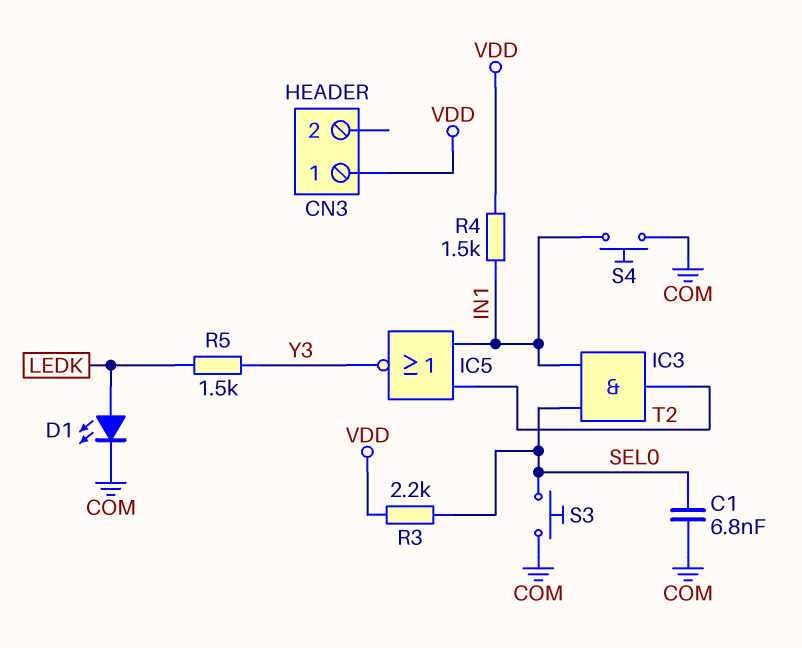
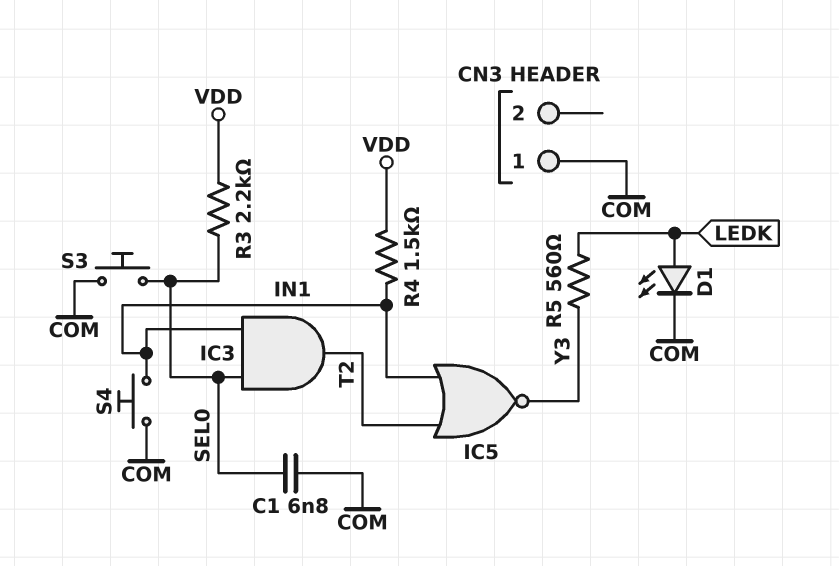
CN3 pin 1: VDD -> COM
R5: 1.5k (LEDK, Y3) -> 560 (LEDK, Y3)

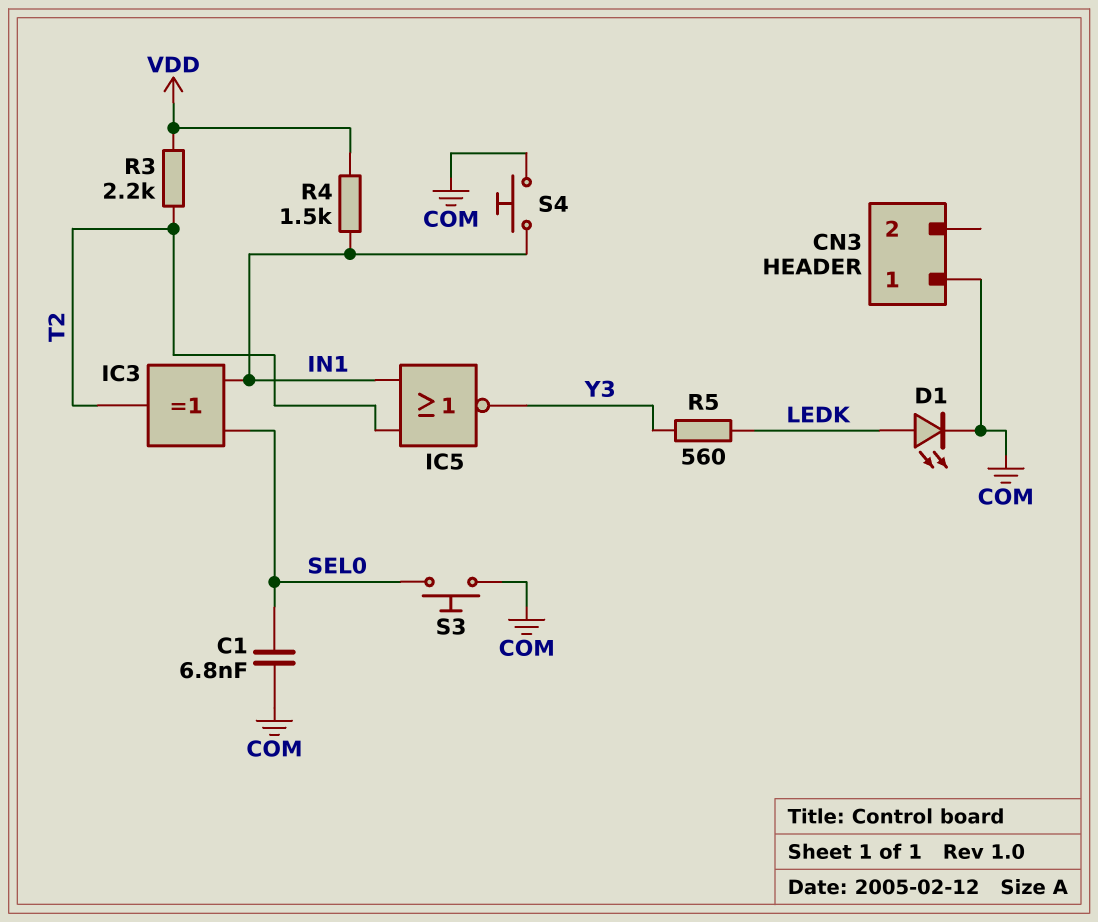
IC3: AND (in IN1, in SEL0, out T2) -> XOR (in IN1, in SEL0, out T2)
R3: 2.2k (SEL0, VDD) -> 2.2k (T2, VDD)

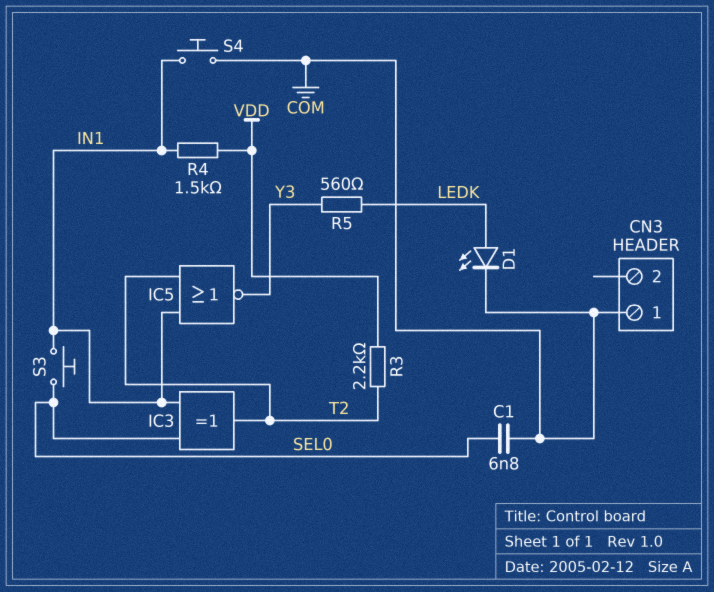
S3: button (COM, SEL0) -> button (IN1, SEL0)

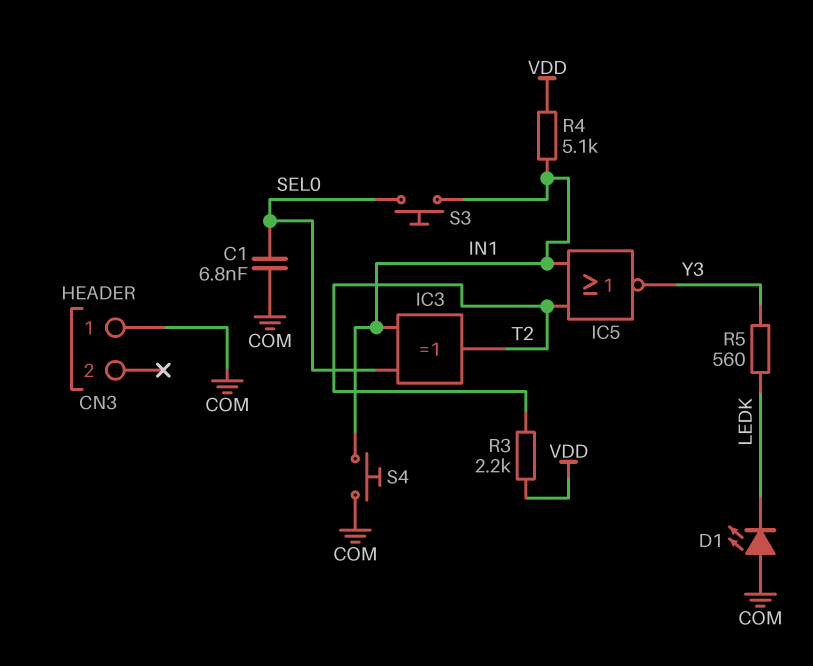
D1: LED (A LEDK, K COM) -> LED (A COM, K LEDK)
R4: 1.5k (IN1, VDD) -> 5.1k (IN1, VDD)

